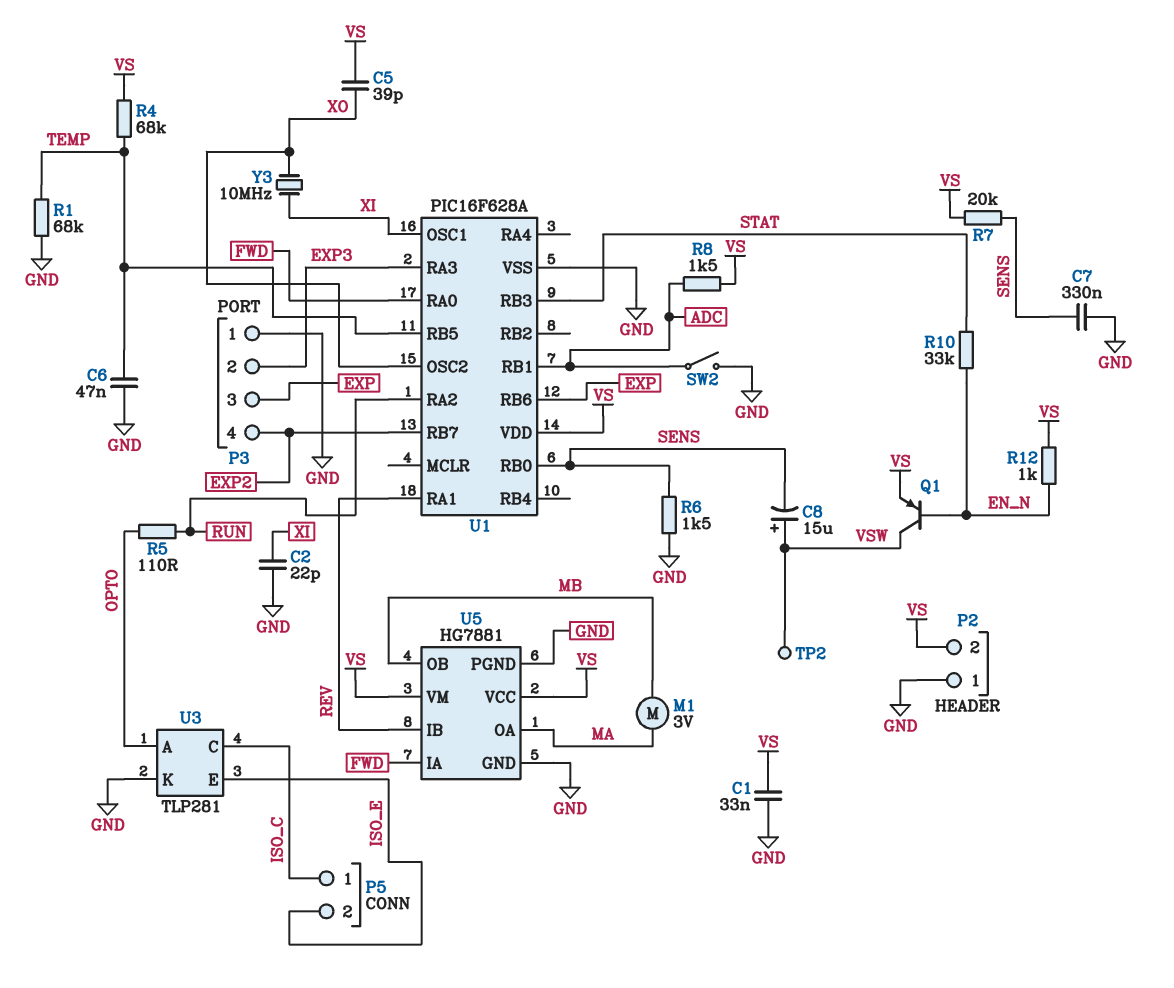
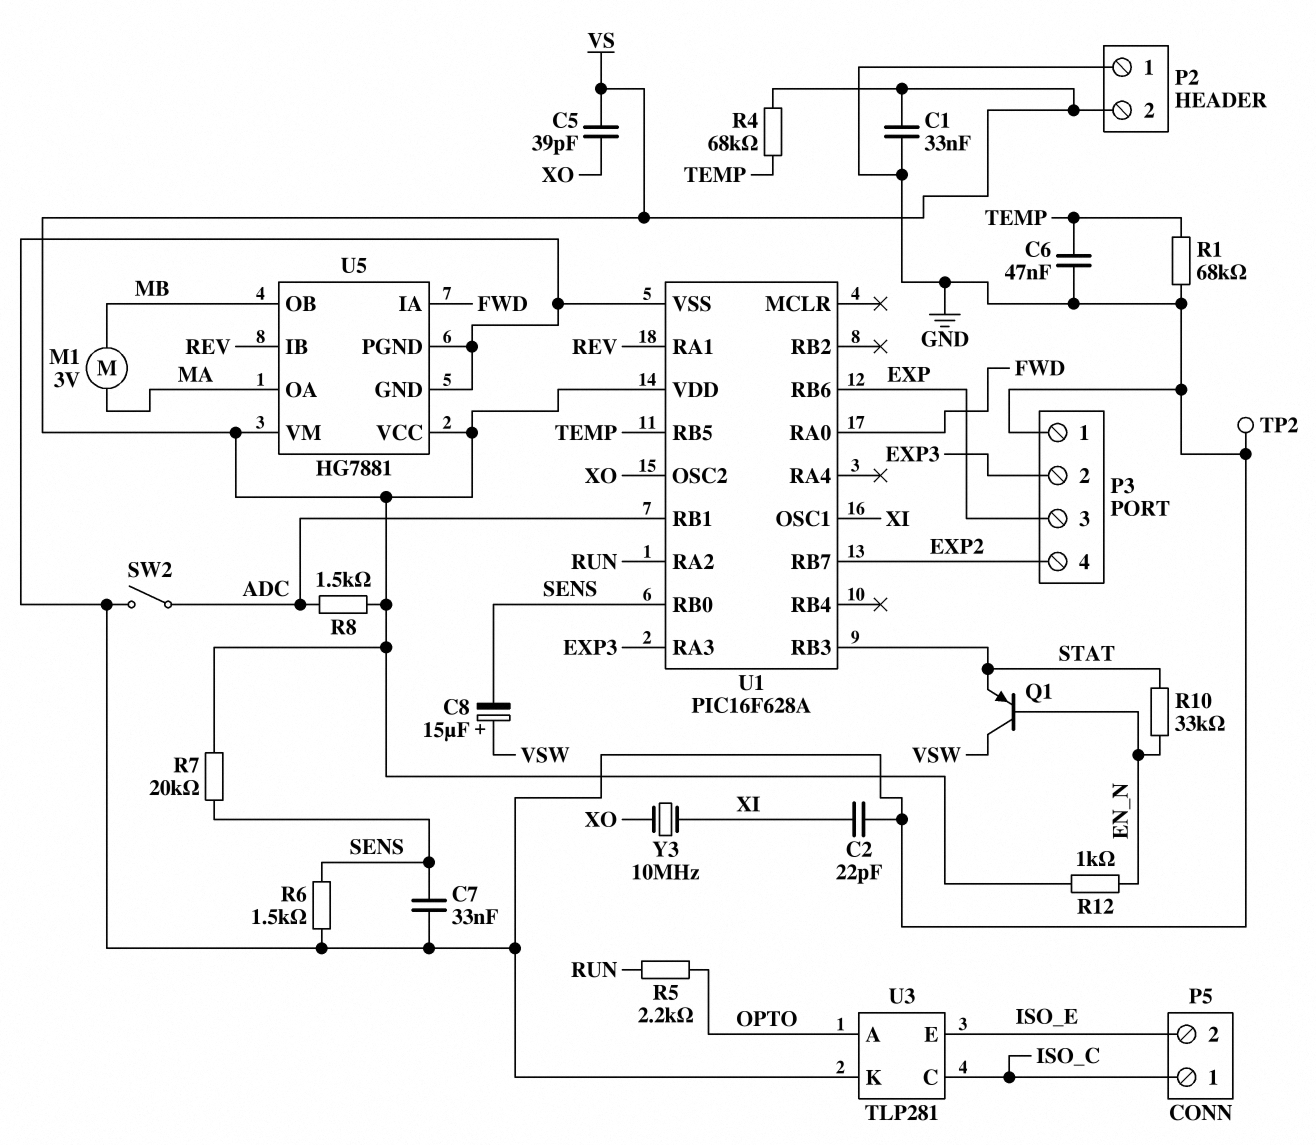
C7: 330nF (GND, SENS) -> 33nF (GND, SENS)
Q1: PNP (B EN_N, C VSW, E VS) -> PNP (B EN_N, C VSW, E STAT)
R5: 110 (OPTO, RUN) -> 2.2k (OPTO, RUN)
TP2: test point (VSW) -> test point (GND)

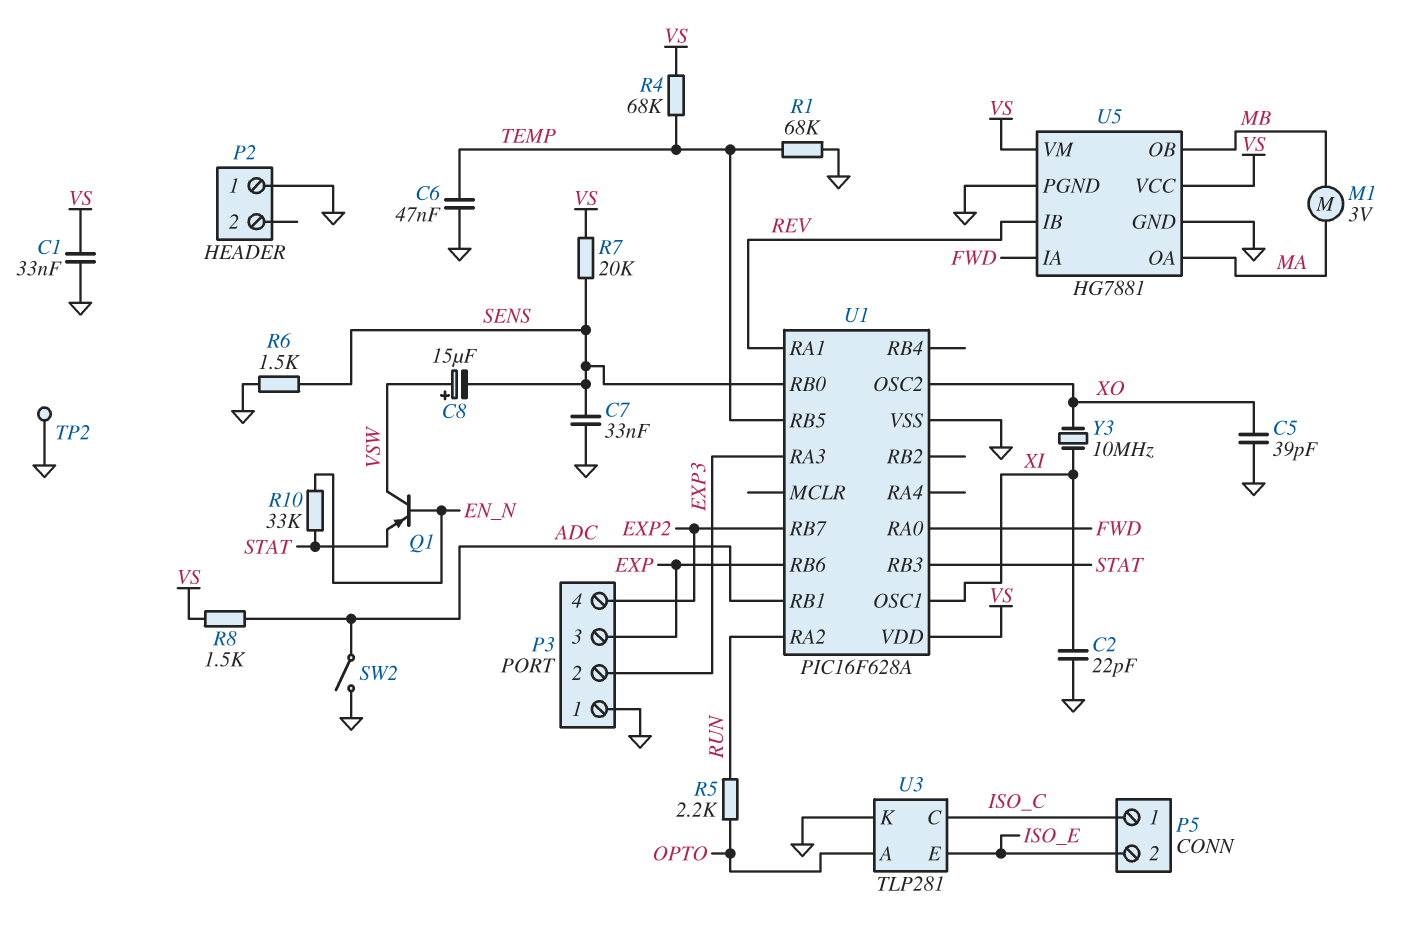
C5: 39pF (VS, XO) -> 39pF (GND, XO)
P2 pin 2: VS -> none
R12: 1k (EN_N, VS) -> none

